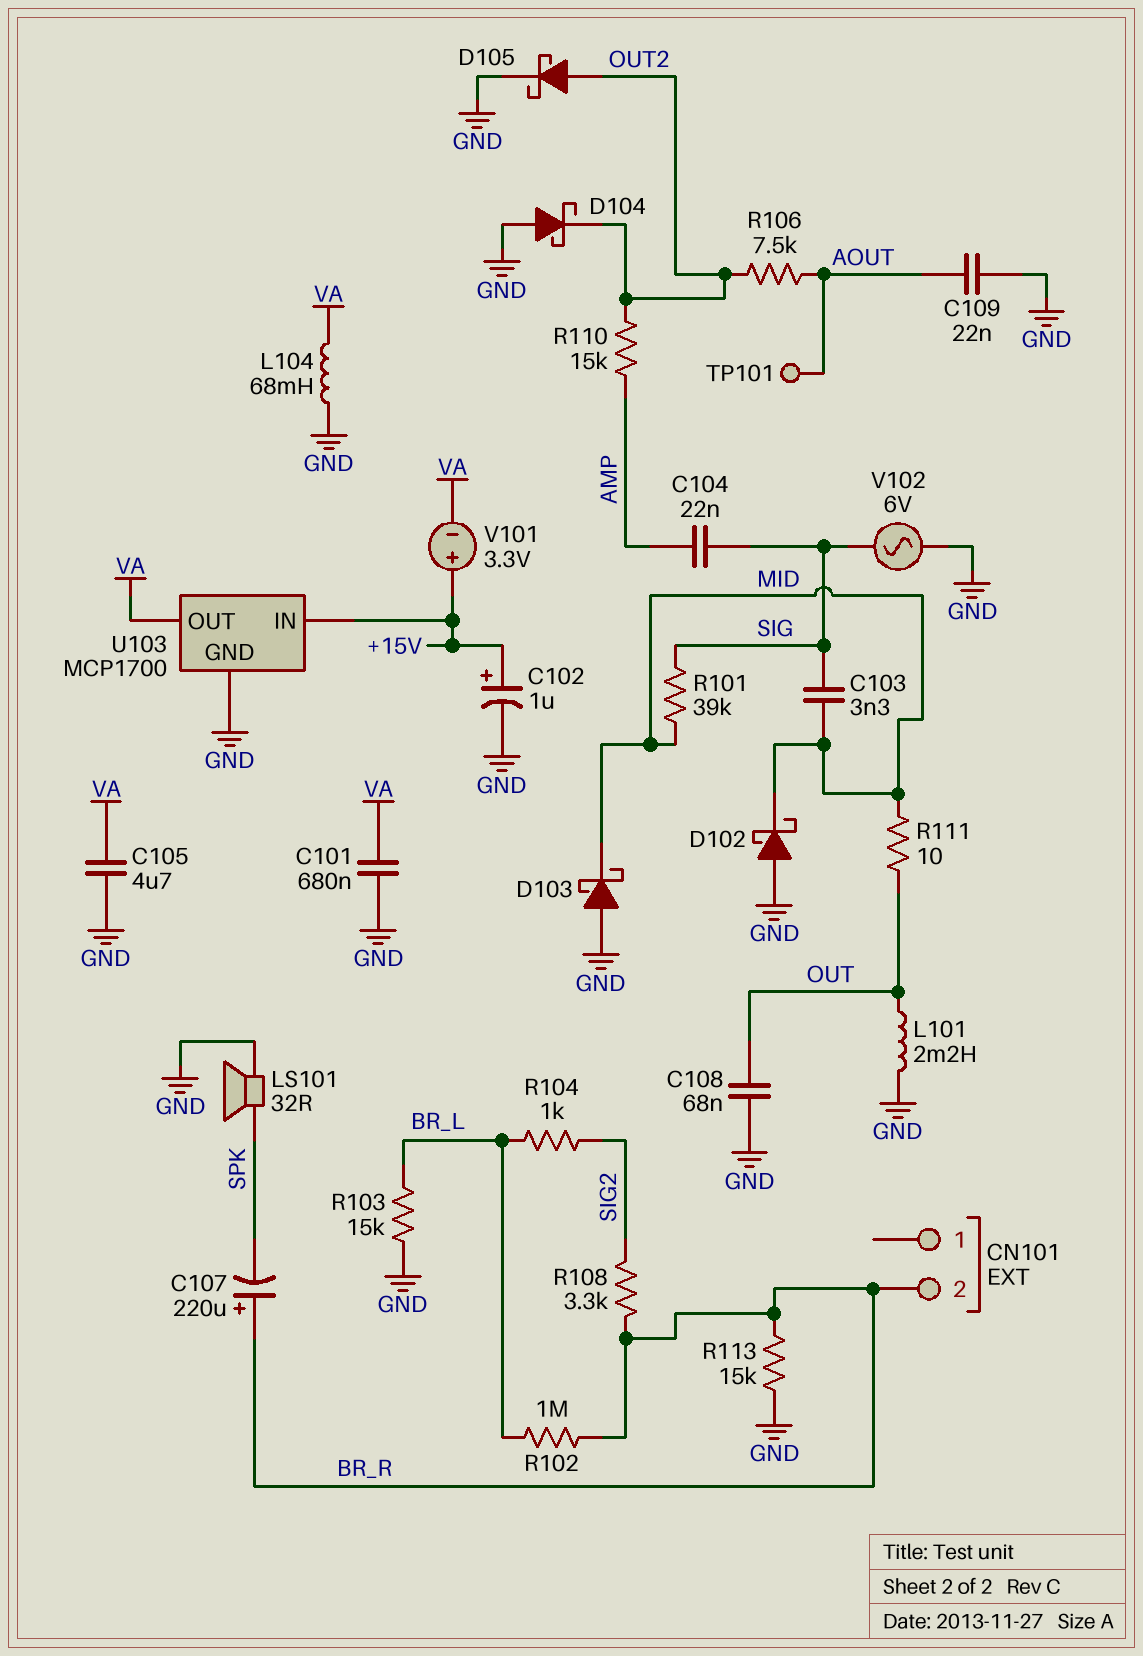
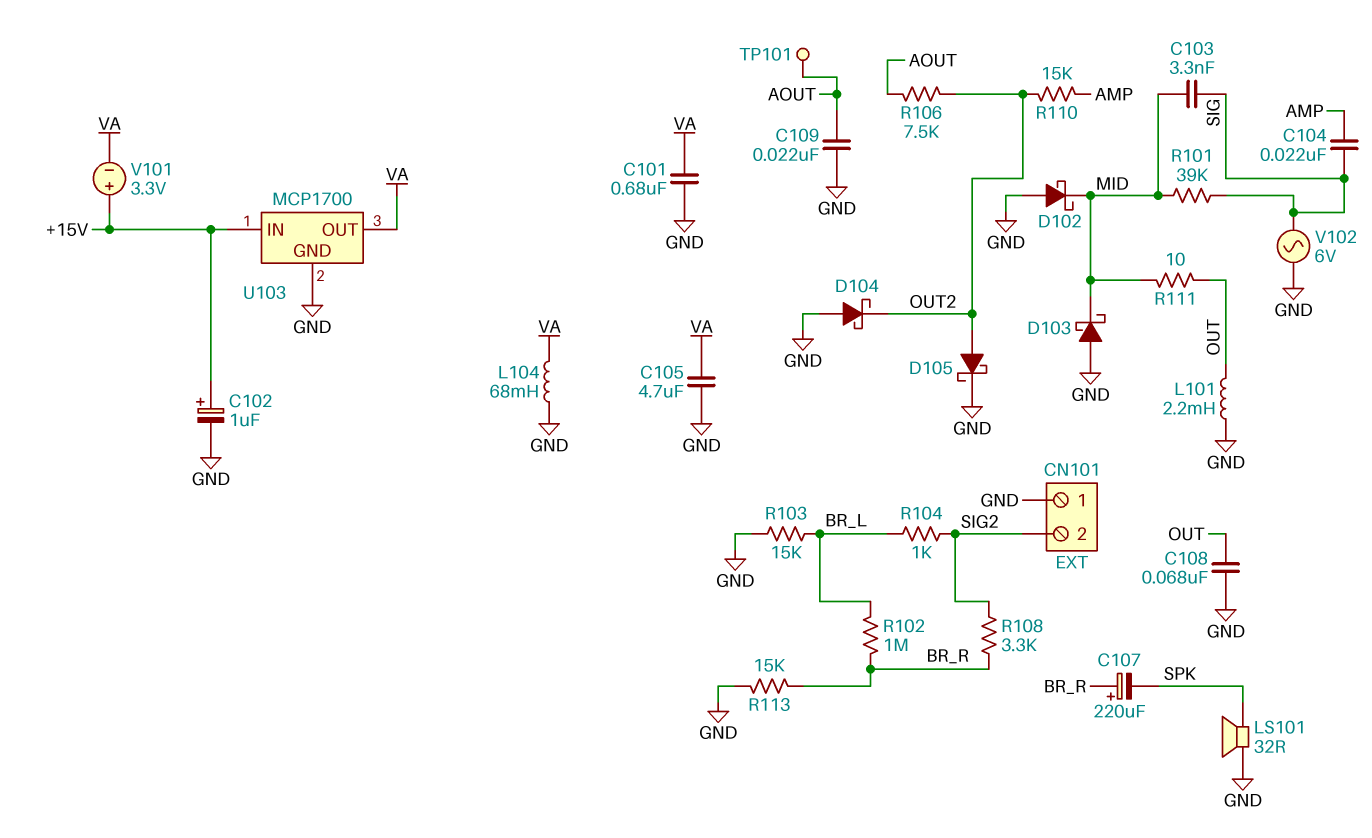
CN101 pin 1: none -> GND
CN101 pin 2: BR_R -> SIG2

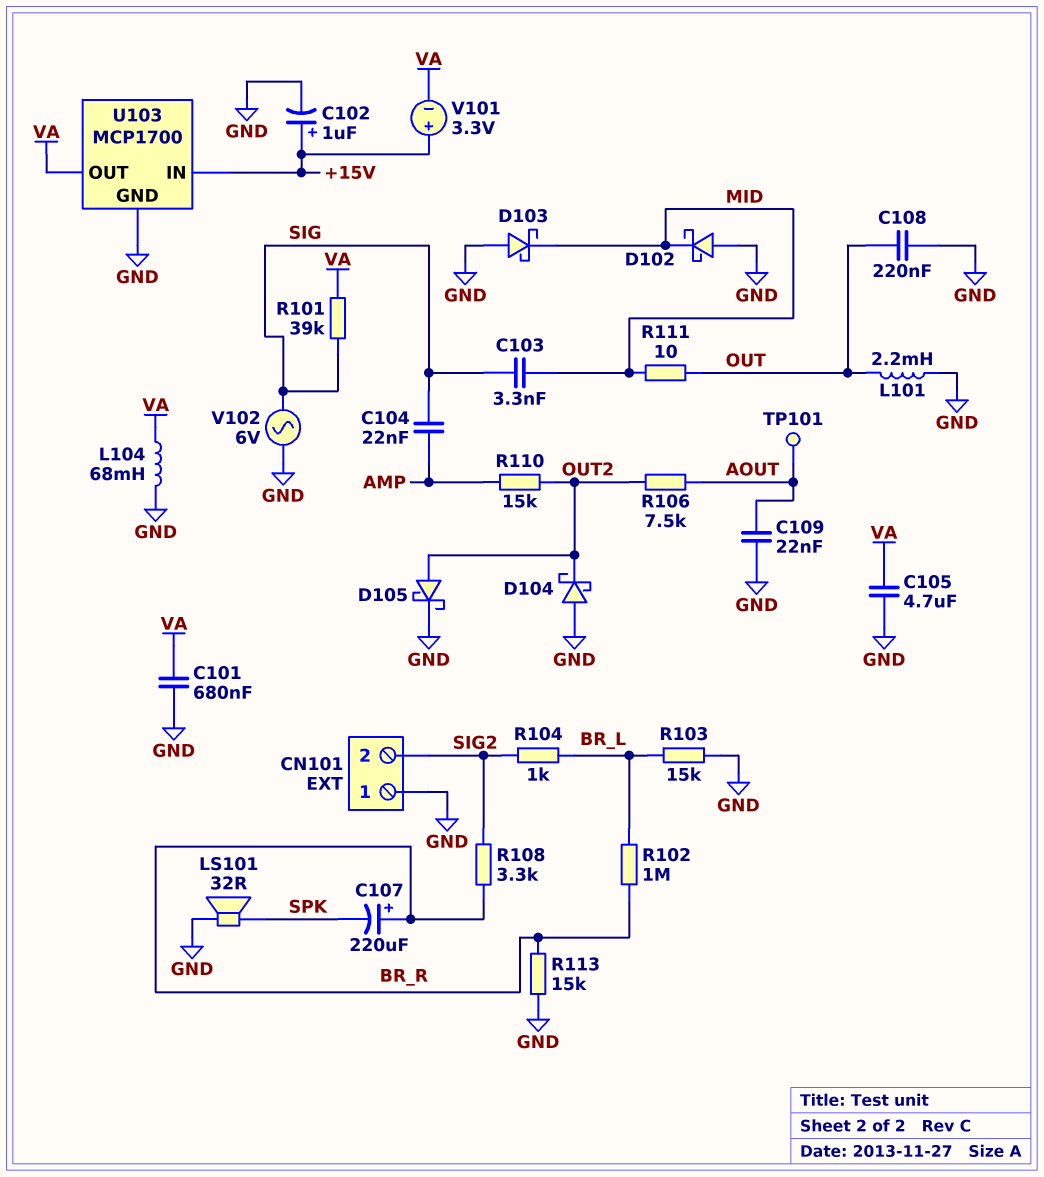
C108: 68nF (GND, OUT) -> 220nF (GND, OUT)
R101: 39k (MID, SIG) -> 39k (SIG, VA)

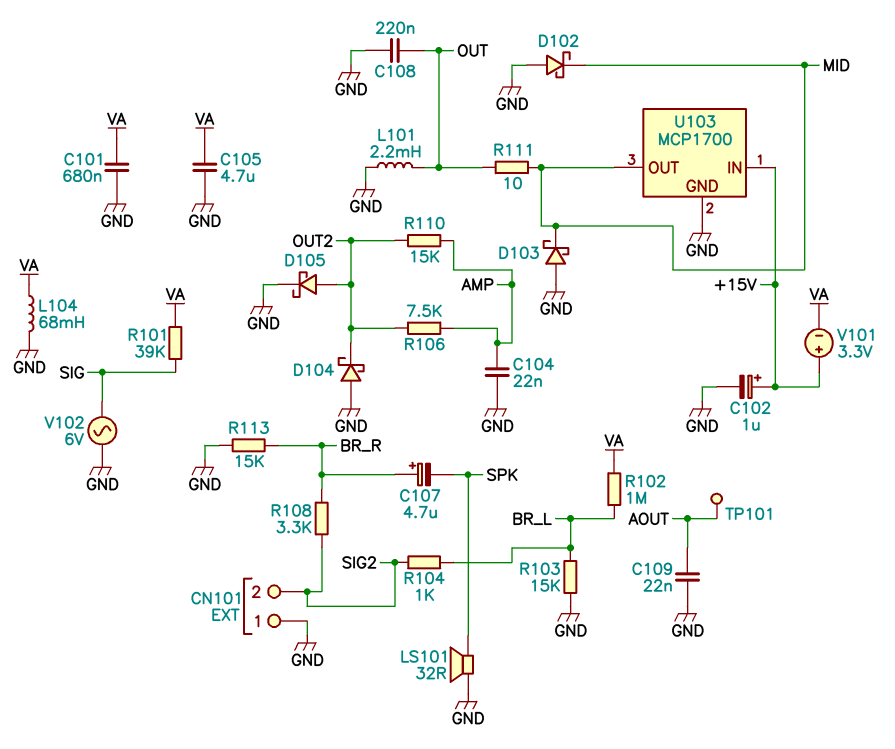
C103: 3.3nF (MID, SIG) -> none
C104: 22nF (AMP, SIG) -> 22nF (AMP, GND)
C107: 220uF (plus BR_R, minus SPK) -> 4.7uF (plus BR_R, minus SPK)
R102: 1M (BR_L, BR_R) -> 1M (BR_L, VA)
R106: 7.5k (AOUT, OUT2) -> 7.5k (AMP, OUT2)
U103 pin OUT: VA -> MID

